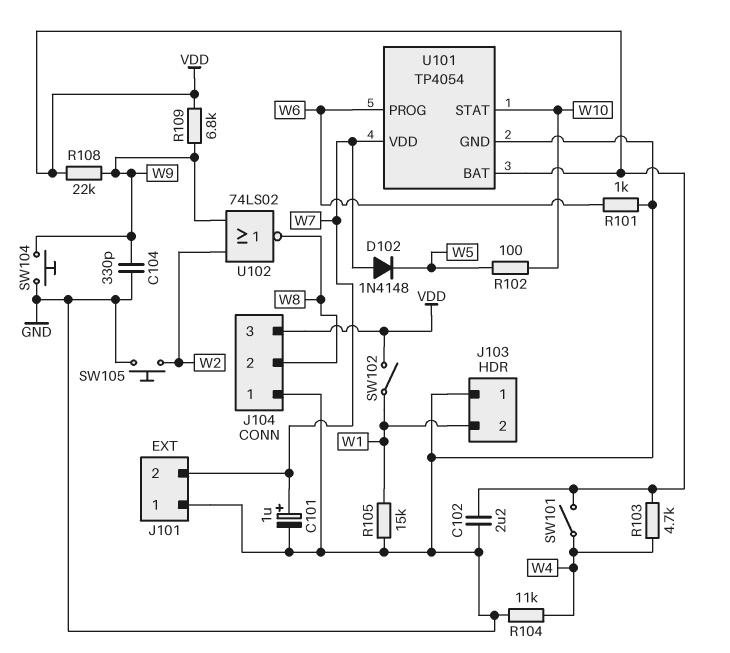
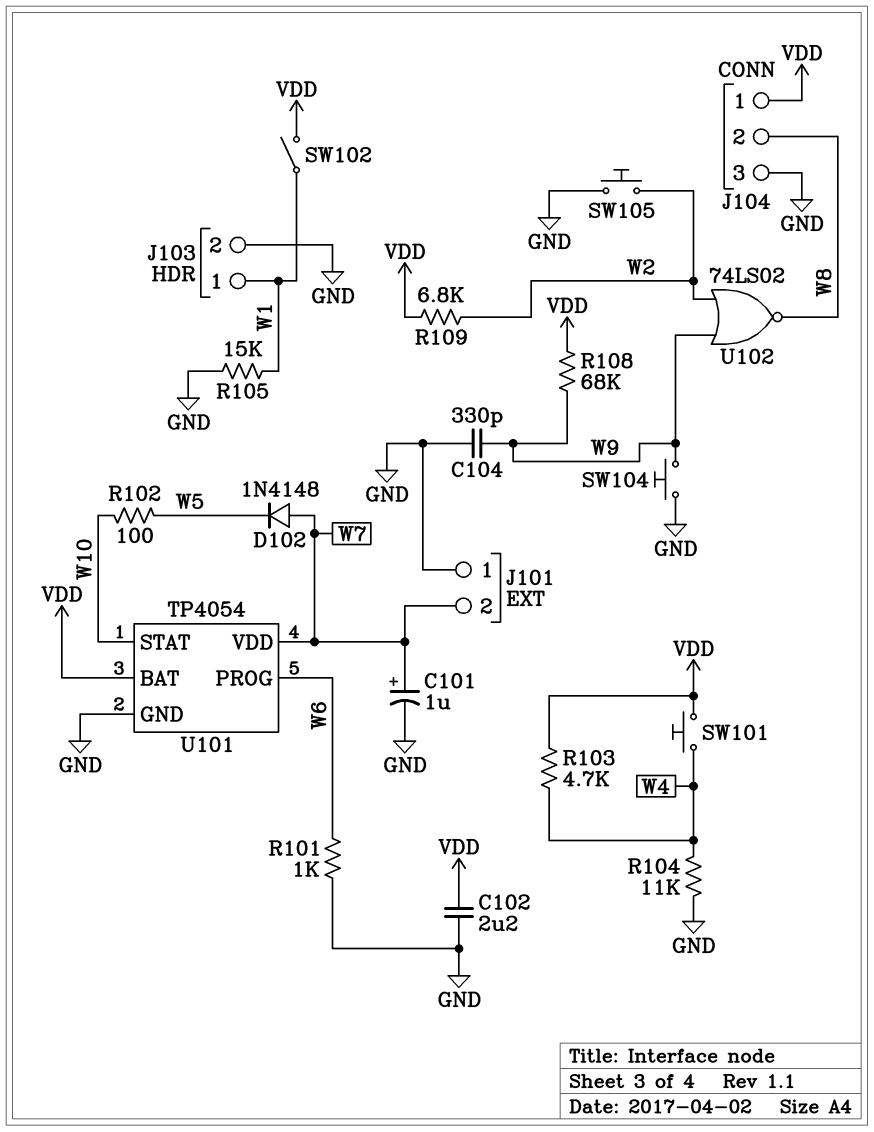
J103 pin 1: GND -> W1
J103 pin 2: W1 -> GND
J104 pin 1: GND -> VDD
J104 pin 3: VDD -> GND
R108: 22k (VDD, W9) -> 68k (VDD, W9)
R109: 6.8k (VDD, W9) -> 6.8k (VDD, W2)
SW101: switch (VDD, W4) -> button (VDD, W4)

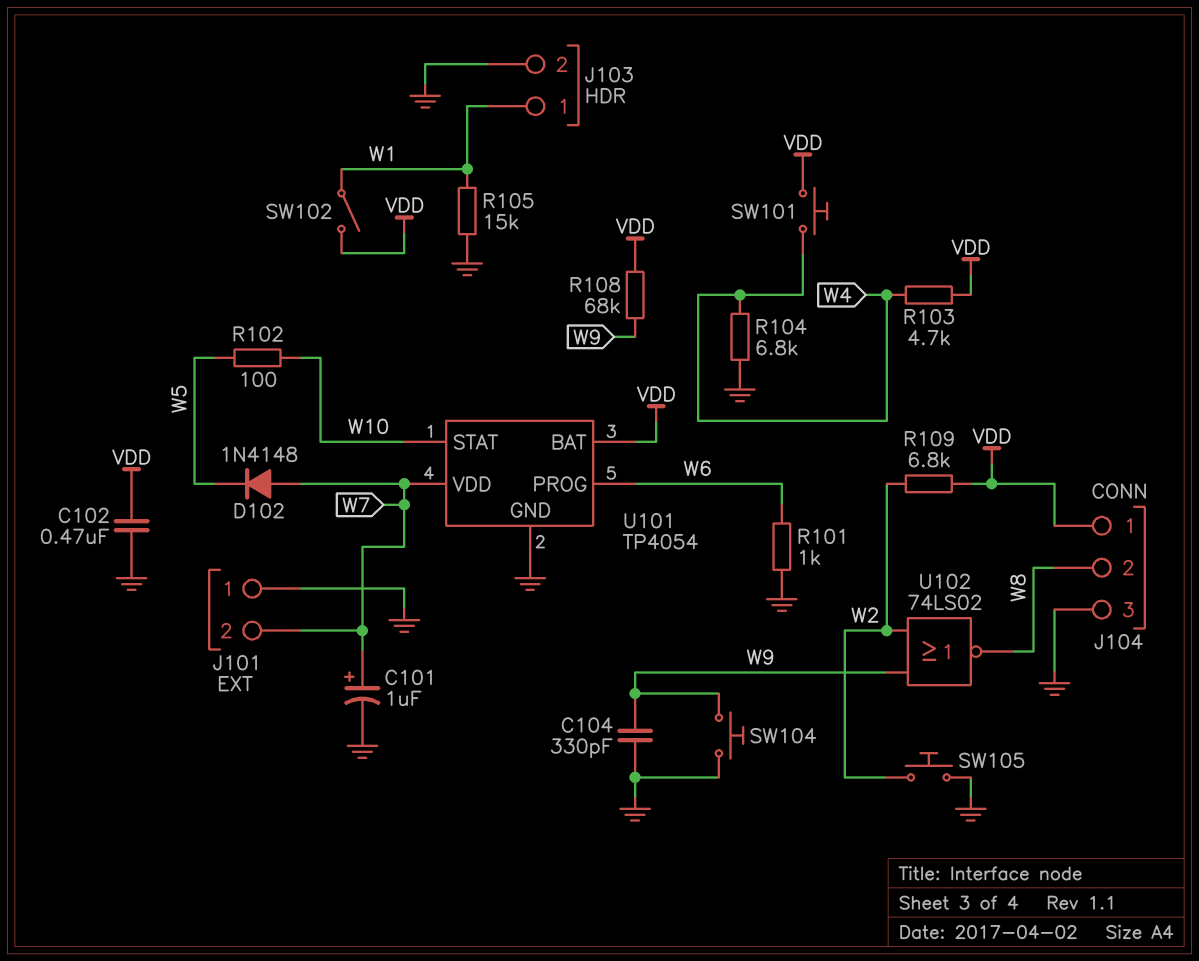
C102: 2.2uF (GND, VDD) -> 470nF (GND, VDD)
R104: 11k (GND, W4) -> 6.8k (GND, W4)

